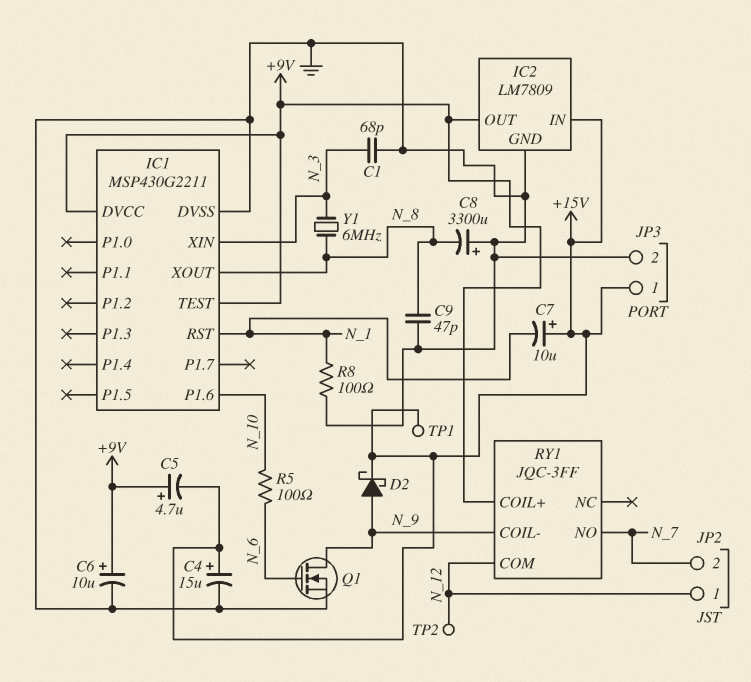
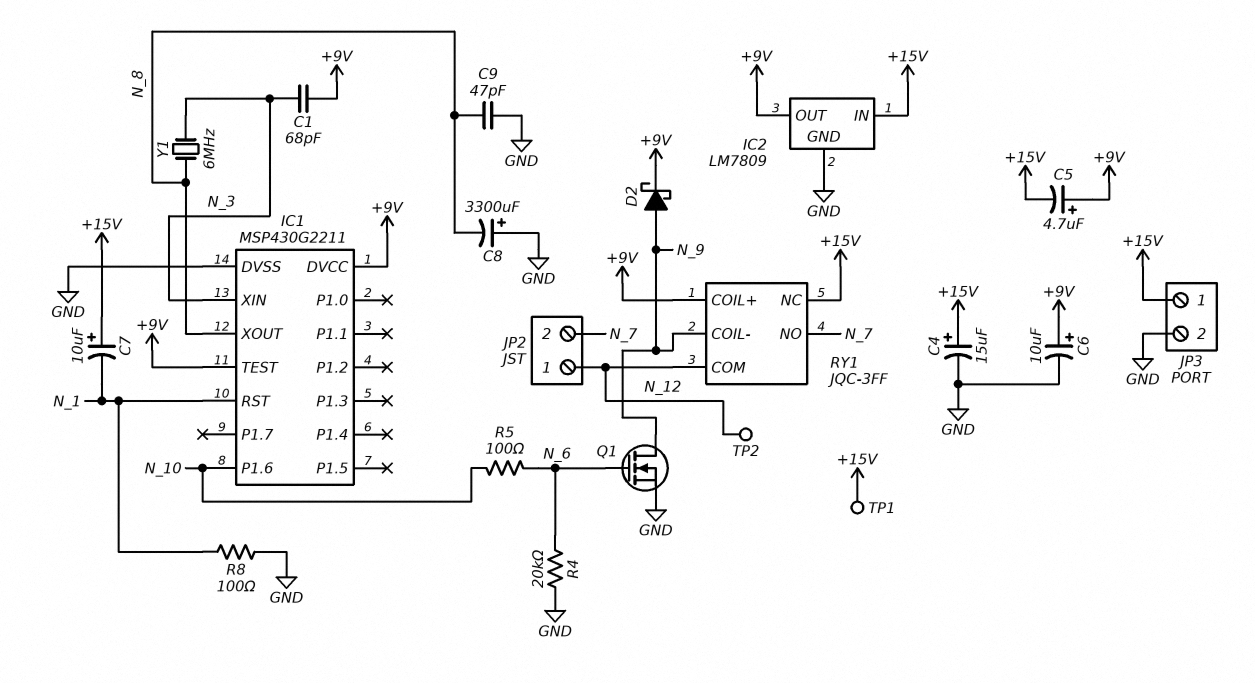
C1: 68pF (GND, N_3) -> 68pF (+9V, N_3)
D2: schottky (A N_9, K +15V) -> schottky (A N_9, K +9V)
R4: none -> 20k (GND, N_6)
RY1 pin NC: none -> +15V

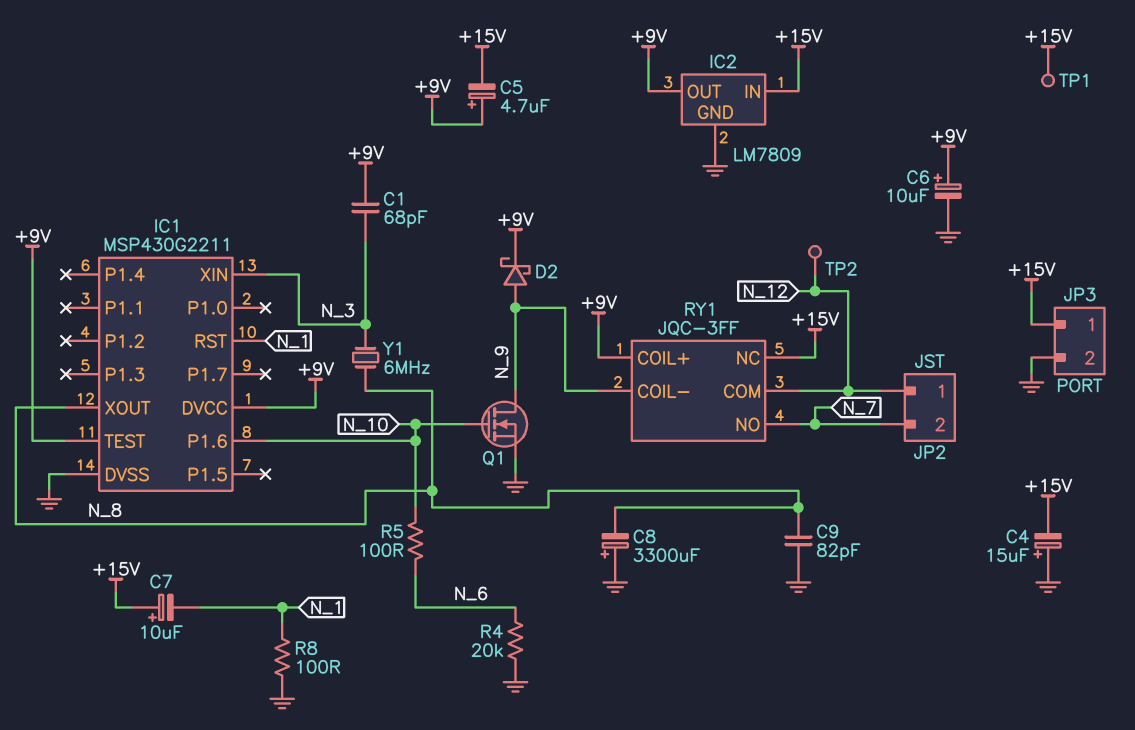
C4: 15uF (plus +15V, minus GND) -> 15uF (plus GND, minus +15V)
C9: 47pF (GND, N_8) -> 82pF (GND, N_8)
Q1: NMOS (G N_6, D N_9, S GND) -> NMOS (G N_10, D N_9, S GND)

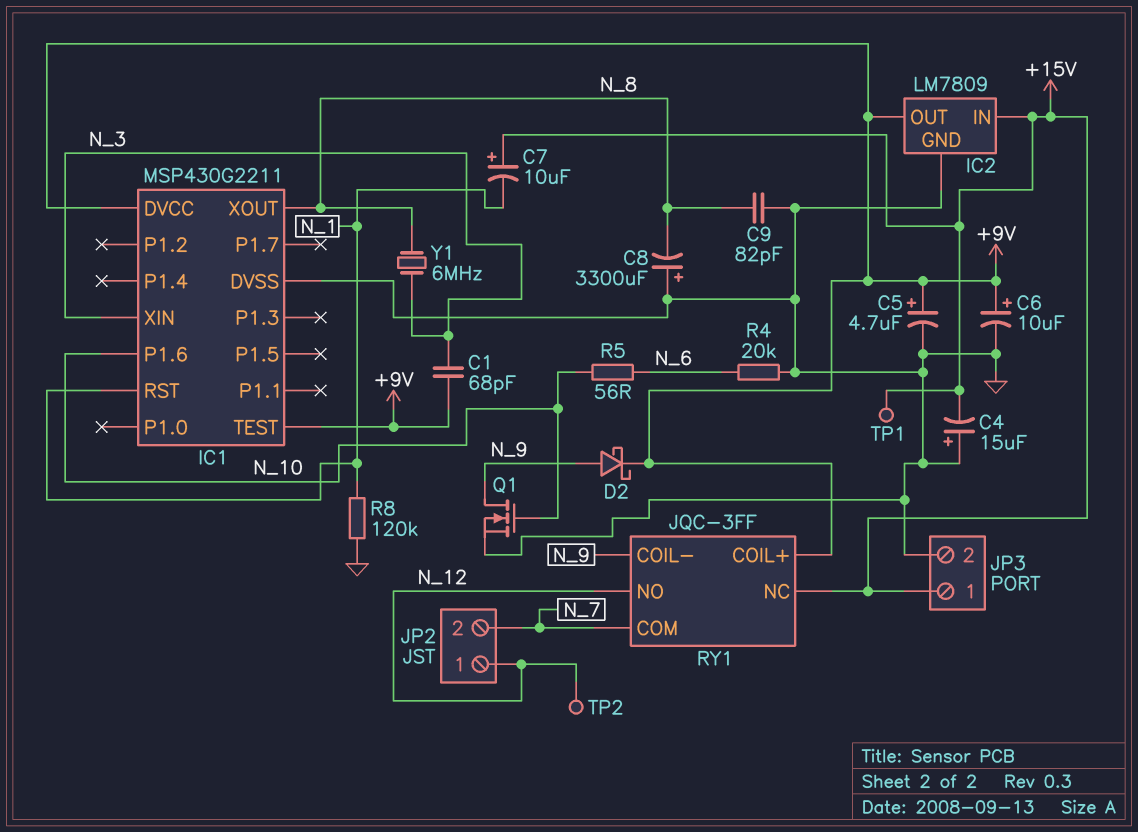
C5: 4.7uF (plus +9V, minus +15V) -> 4.7uF (plus +9V, minus GND)
R5: 100 (N_6, N_10) -> 56 (N_6, N_10)
R8: 100 (GND, N_1) -> 120k (GND, N_1)
RY1 pin COM: N_12 -> N_7
RY1 pin NO: N_7 -> N_12

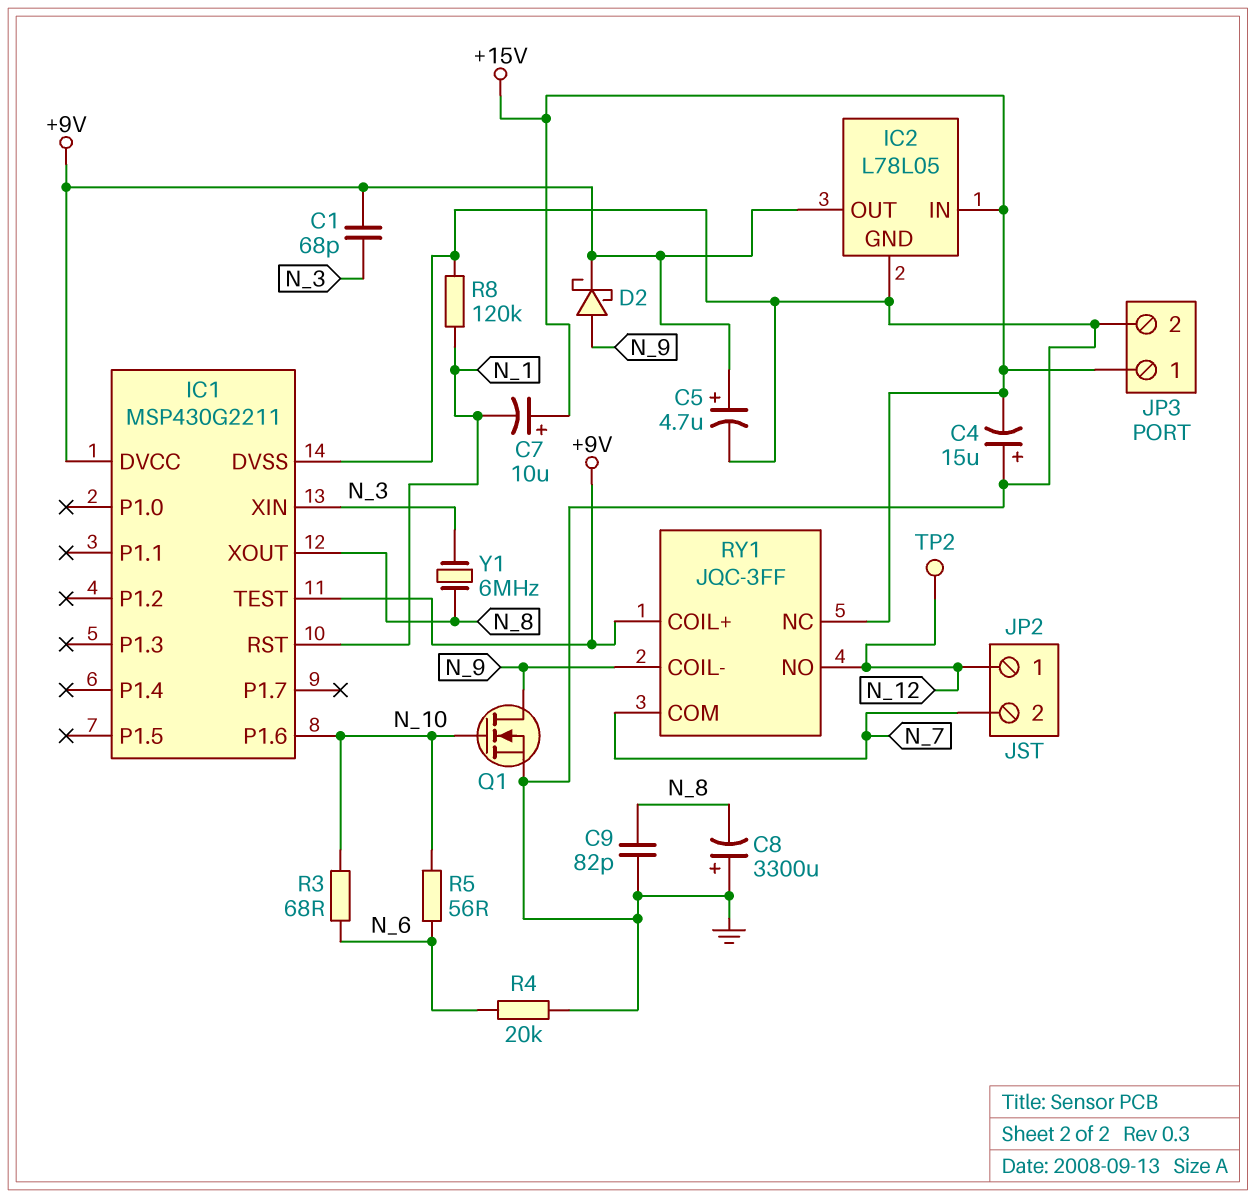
C6: 10uF (plus +9V, minus GND) -> none
IC2: LM7809 -> L78L05
R3: none -> 68 (N_6, N_10)
TP1: test point (+15V) -> none

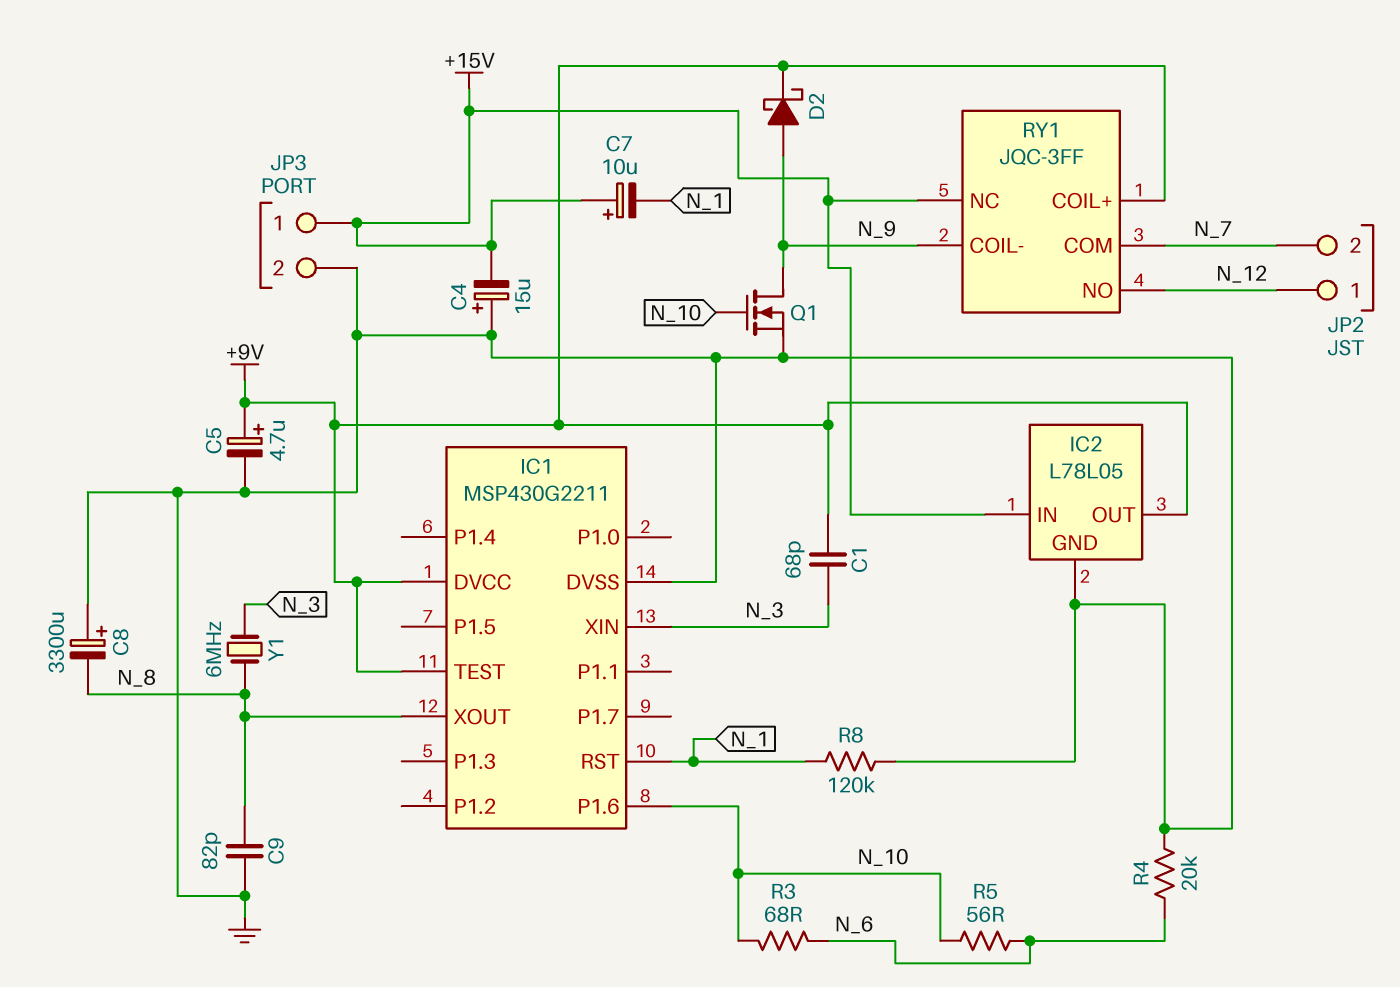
TP2: test point (N_12) -> none

